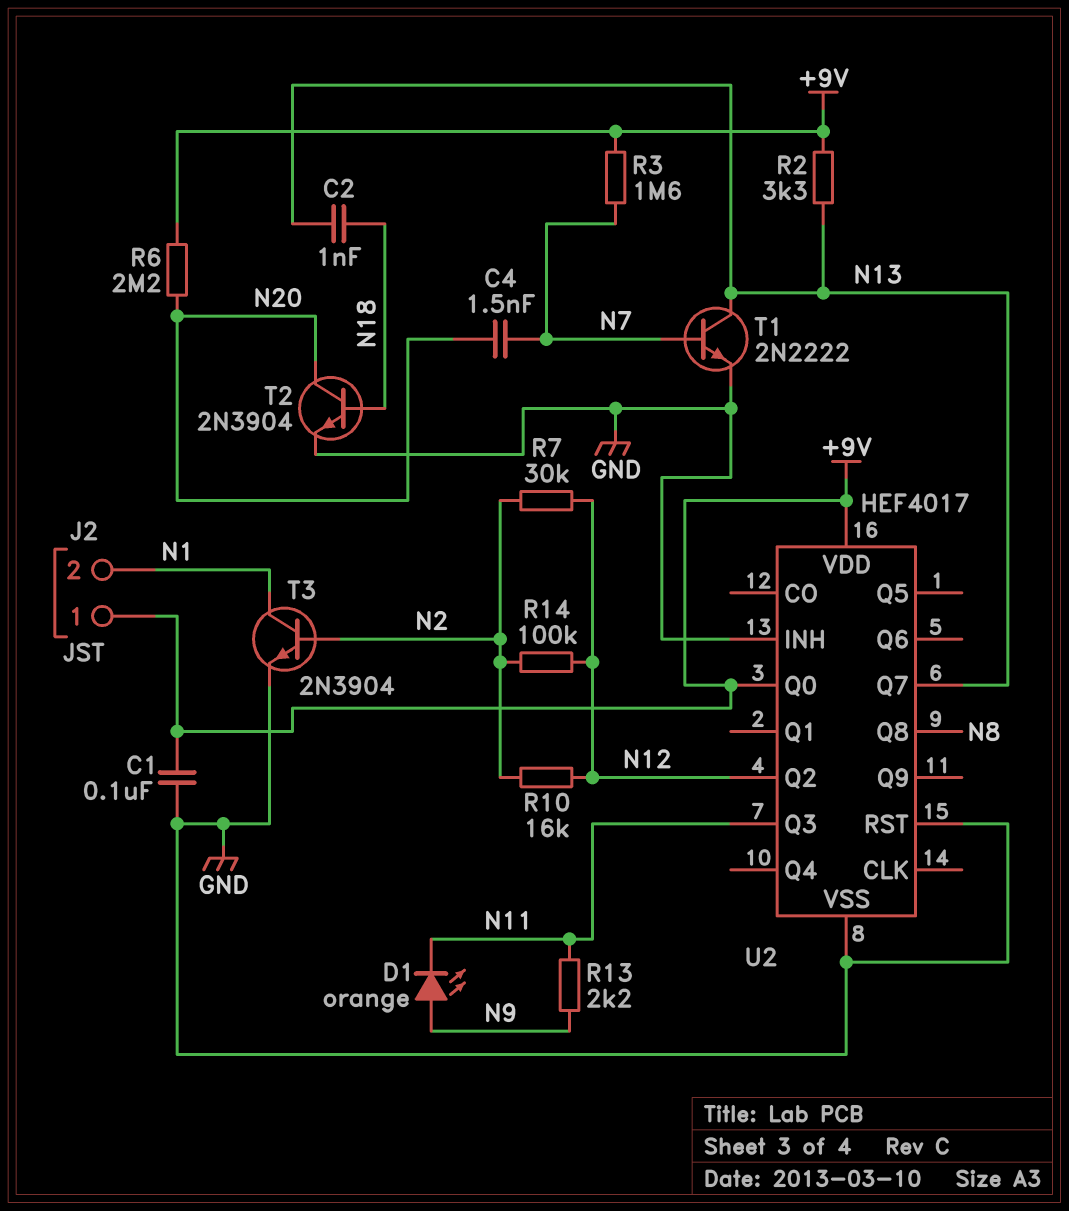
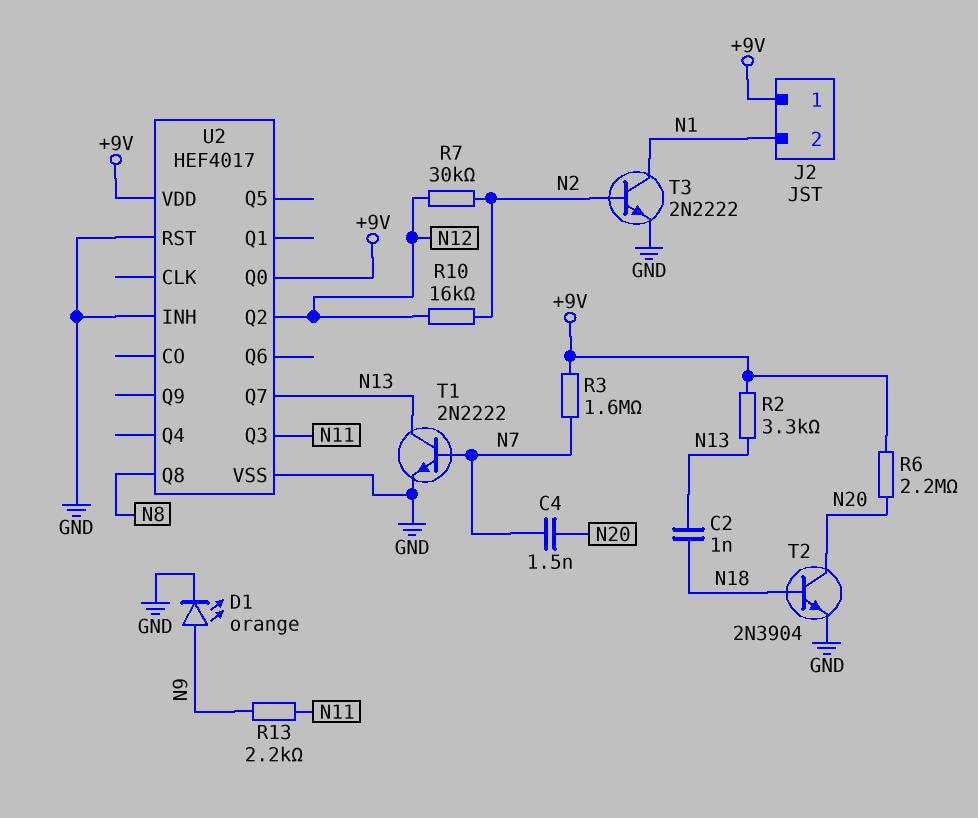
C1: 100nF (+9V, GND) -> none
D1: LED orange (A N9, K N11) -> LED orange (A N9, K GND)
R14: 100k (N2, N12) -> none
T3: NPN 2N3904 (B N2, C N1, E GND) -> NPN 2N2222 (B N2, C N1, E GND)

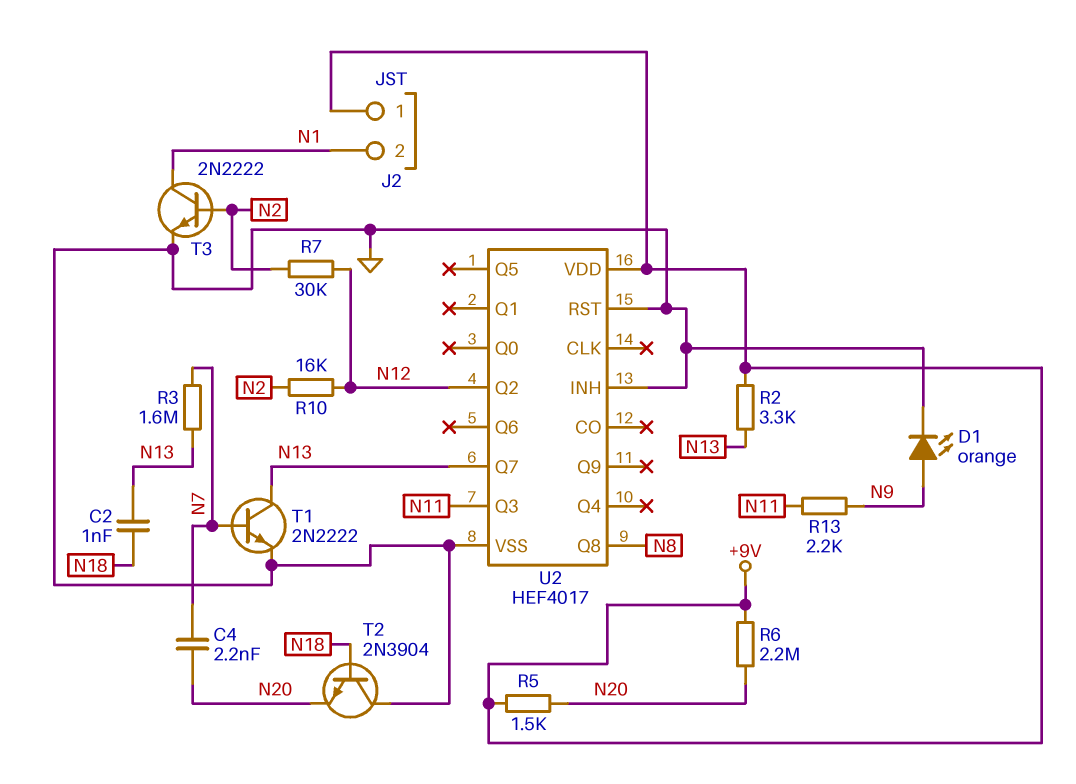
C4: 1.5nF (N7, N20) -> 2.2nF (N7, N20)
R3: 1.6M (+9V, N7) -> 1.6M (N7, N13)
R5: none -> 1.5k (+9V, N20)
T2: NPN 2N3904 (B N18, C N20, E GND) -> NPN 2N3904 (B N18, C GND, E N20)
U2 pin Q0: +9V -> none

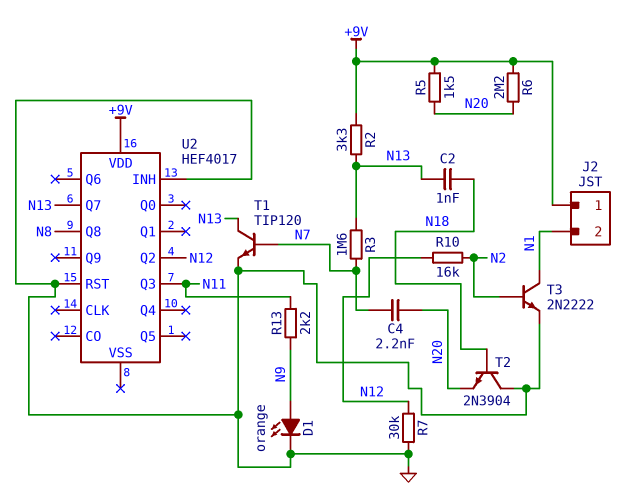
R7: 30k (N2, N12) -> 30k (GND, N12)
T1: NPN 2N2222 (B N7, C N13, E GND) -> NPN TIP120 (B N7, C N13, E GND)
U2 pin VSS: GND -> none

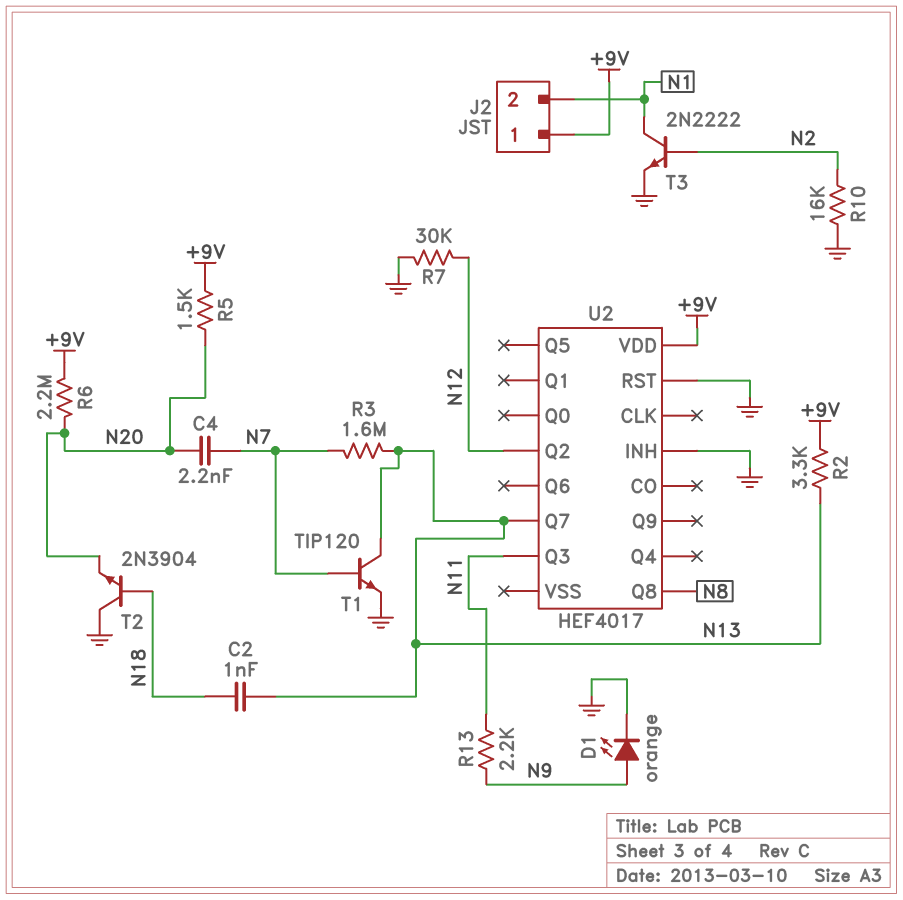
R10: 16k (N2, N12) -> 16k (GND, N2)

